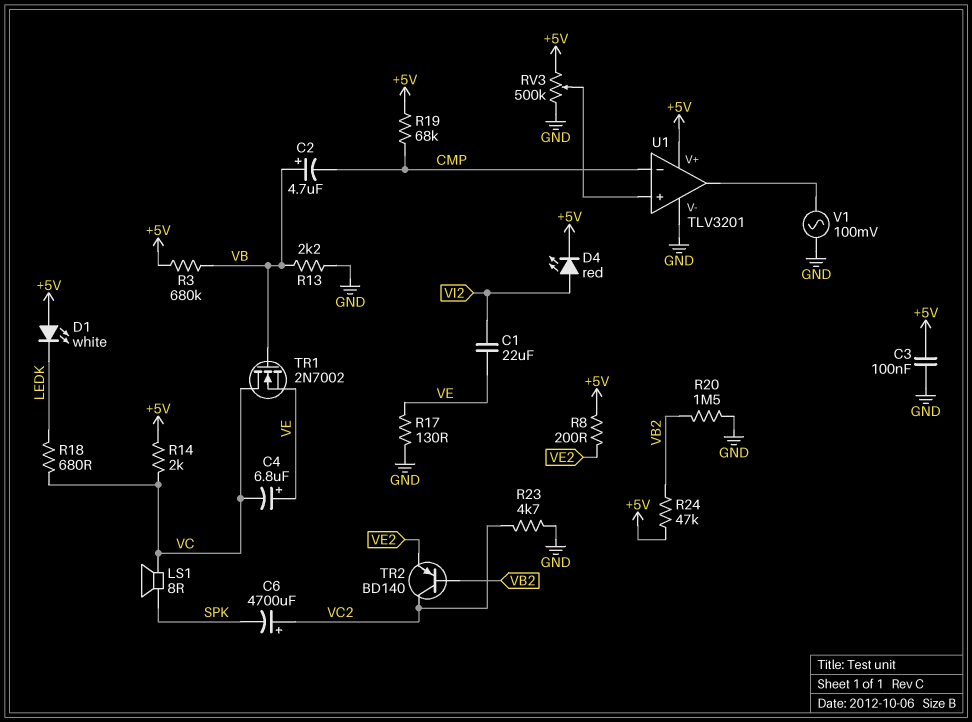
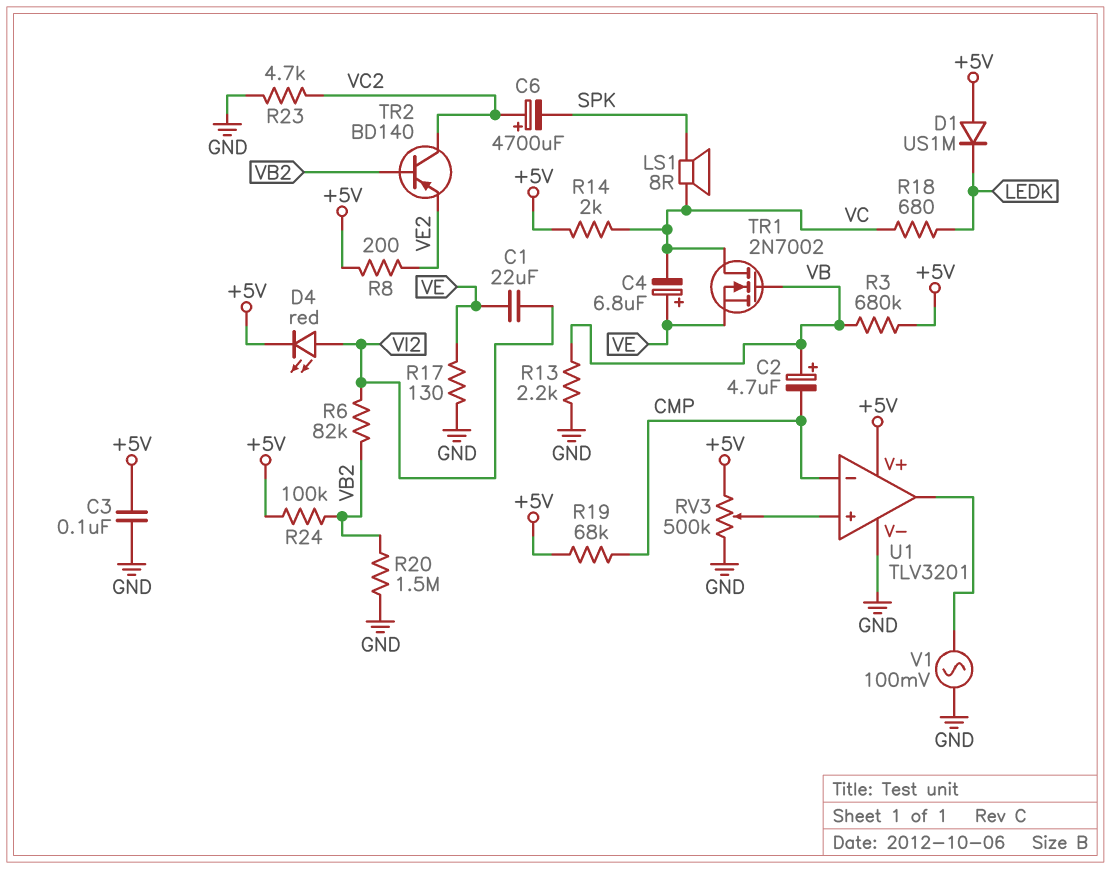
D1: LED white (A +5V, K LEDK) -> diode US1M (A +5V, K LEDK)
R6: none -> 82k (VB2, VI2)
R24: 47k (+5V, VB2) -> 100k (+5V, VB2)

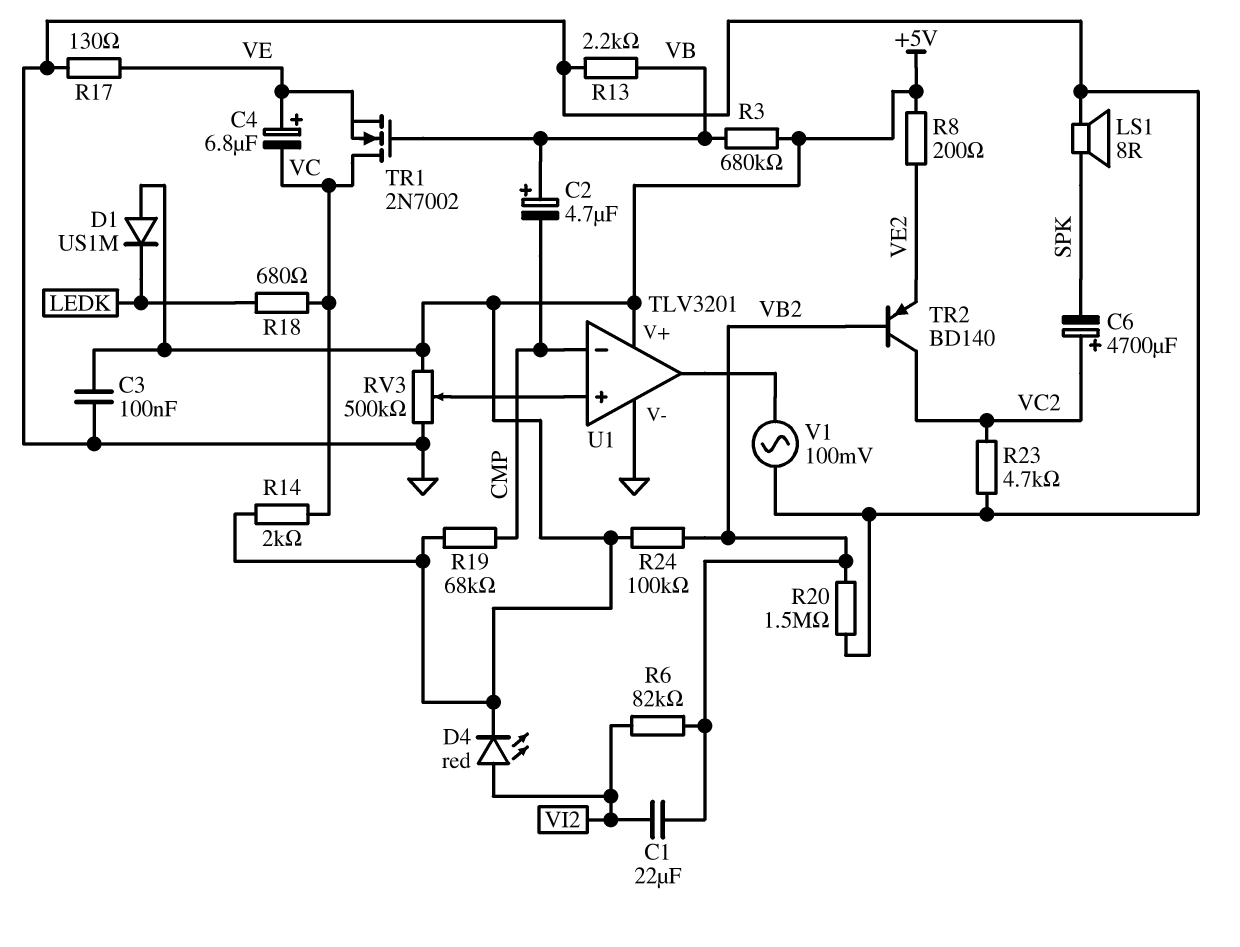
C1: 22uF (VE, VI2) -> 22uF (VB2, VI2)
LS1: speaker 8R (SPK, VC) -> speaker 8R (GND, SPK)

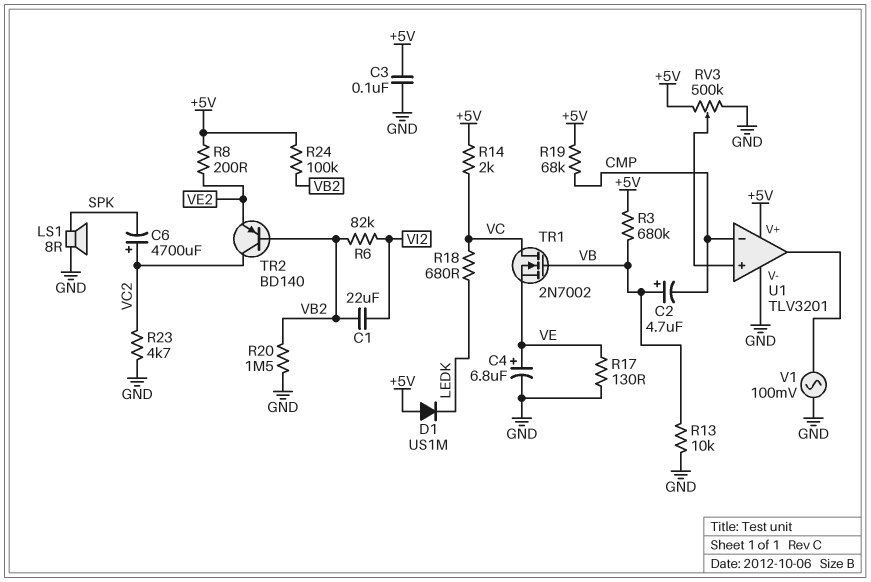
C4: 6.8uF (plus VE, minus VC) -> 6.8uF (plus VE, minus GND)
D4: LED red (A VI2, K +5V) -> none
R13: 2.2k (GND, VB) -> 10k (GND, VB)

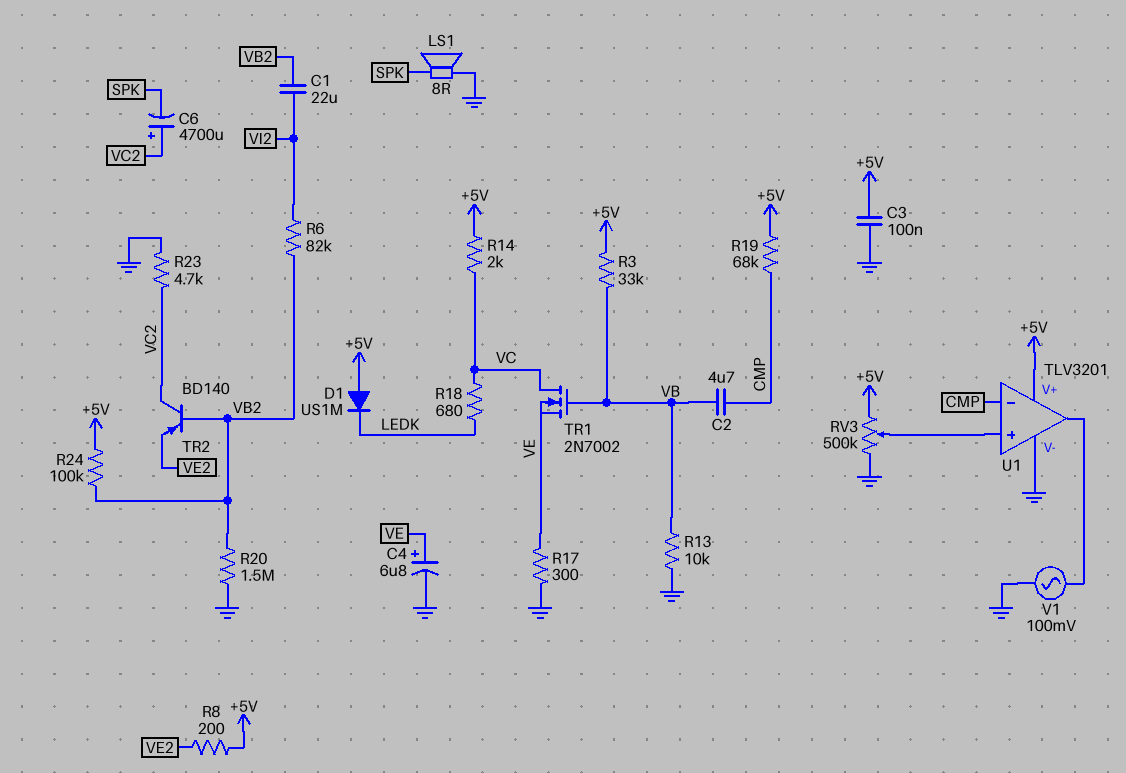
C2: 4.7uF (plus VB, minus CMP) -> 4.7uF (CMP, VB)
R3: 680k (+5V, VB) -> 33k (+5V, VB)
R17: 130 (GND, VE) -> 300 (GND, VE)

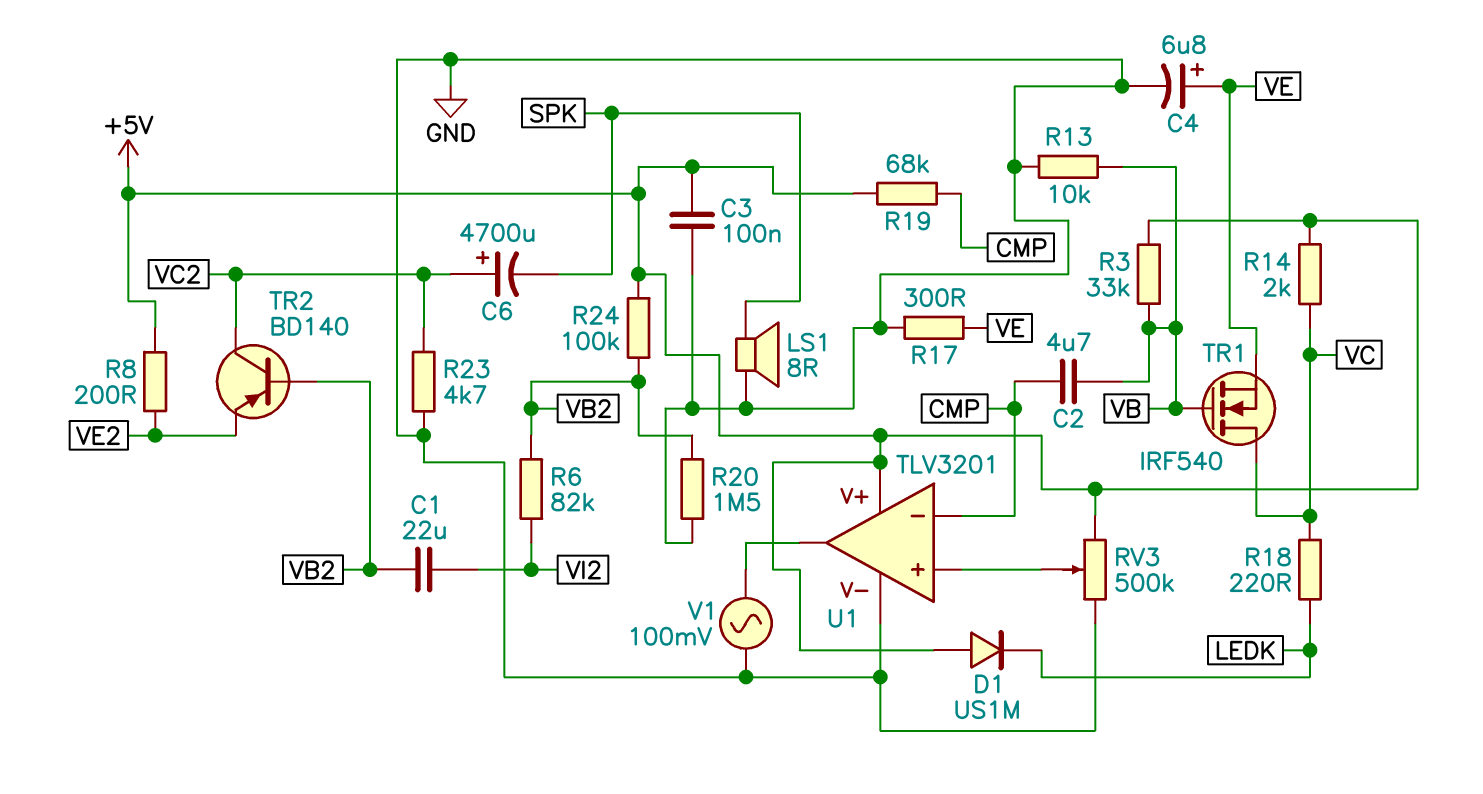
R18: 680 (LEDK, VC) -> 220 (LEDK, VC)
TR1: NMOS 2N7002 (G VB, D VC, S VE) -> NMOS IRF540 (G VB, D VC, S VE)

